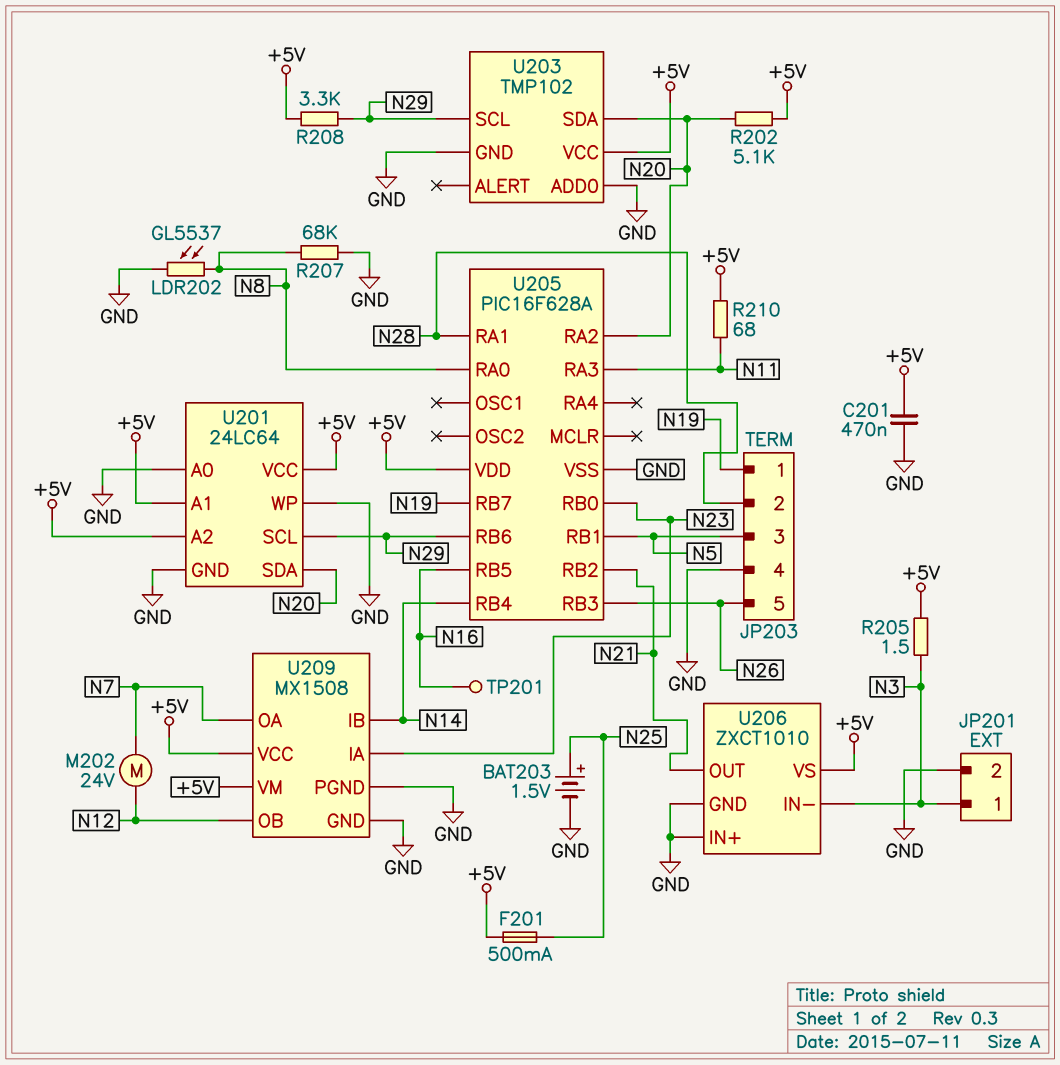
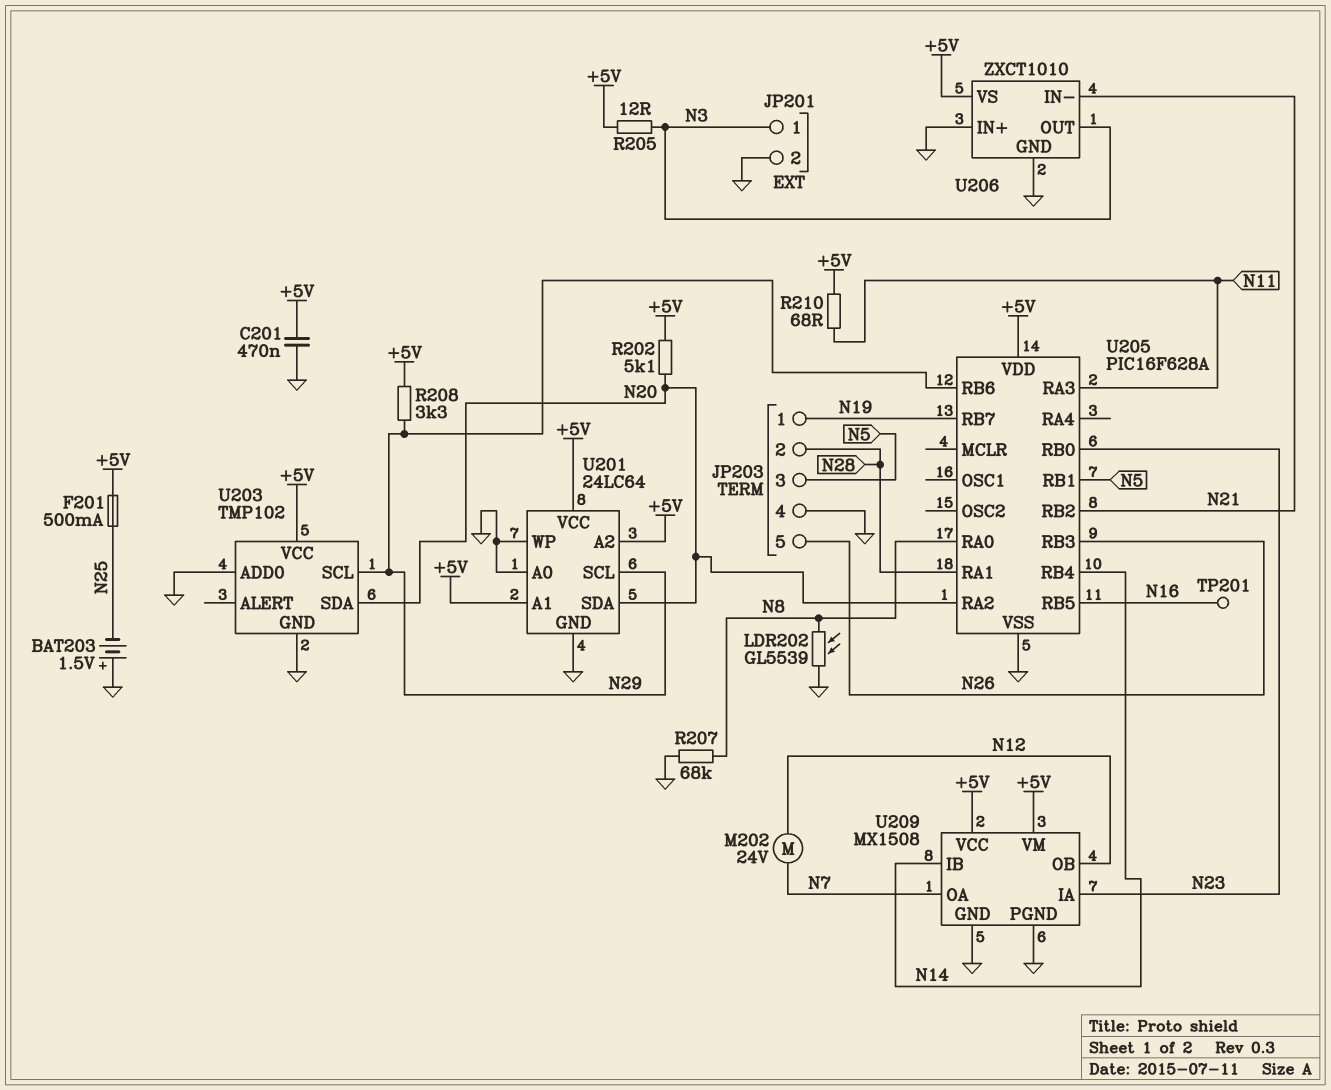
BAT203: 1.5V (plus N25, minus GND) -> 1.5V (plus GND, minus N25)
LDR202: GL5537 (GND, N8) -> GL5539 (GND, N8)
R205: 1.5 (+5V, N3) -> 12 (+5V, N3)
U206 pin IN-: N3 -> N21
U206 pin OUT: N21 -> N3

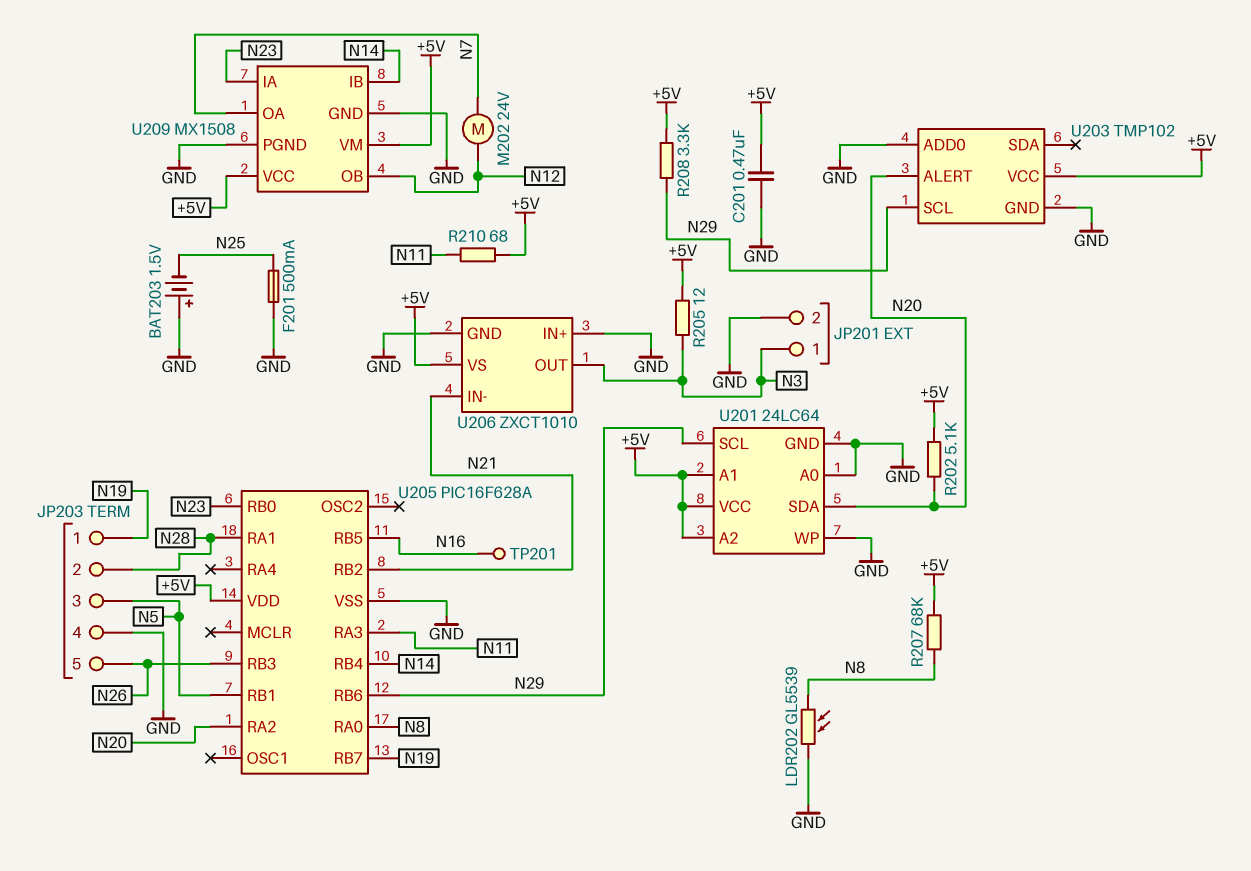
F201: 500mA (+5V, N25) -> 500mA (GND, N25)
R207: 68k (GND, N8) -> 68k (+5V, N8)
U203 pin ALERT: none -> N20
U203 pin SDA: N20 -> none

